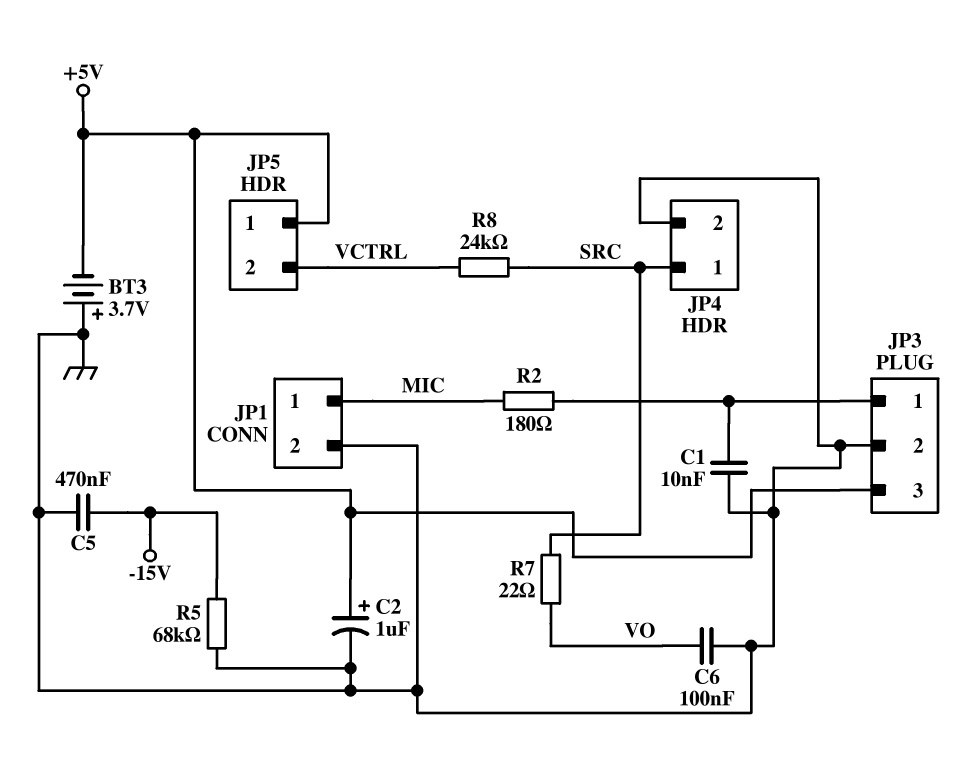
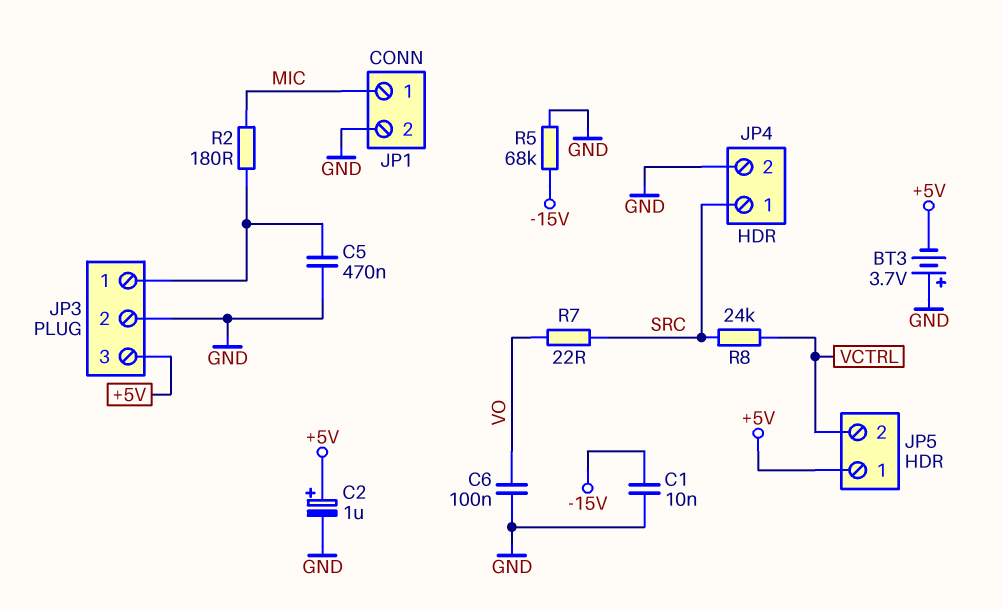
C1: 10nF (GND, JP3/1) -> 10nF (-15V, GND)
C5: 470nF (-15V, GND) -> 470nF (GND, JP3/1)

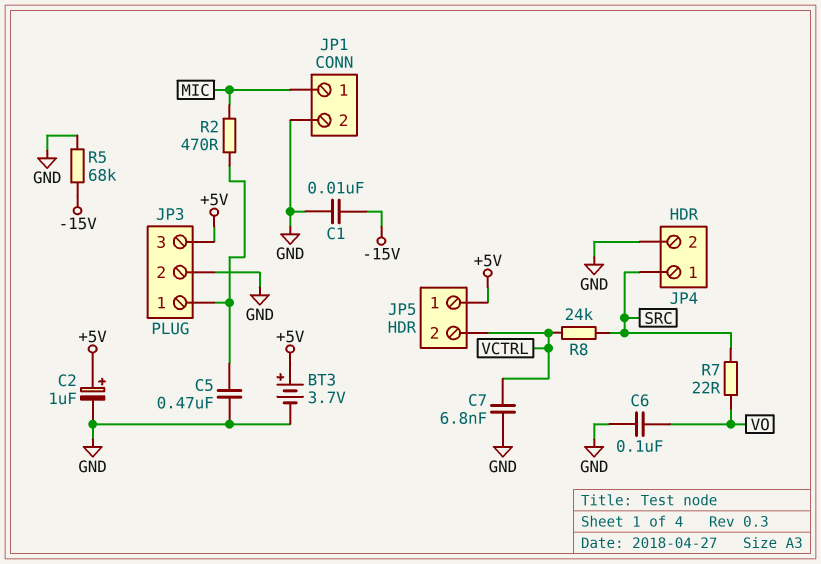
BT3: 3.7V (plus GND, minus +5V) -> 3.7V (plus +5V, minus GND)
C7: none -> 6.8nF (GND, VCTRL)
R2: 180 (JP3/1, MIC) -> 470 (JP3/1, MIC)

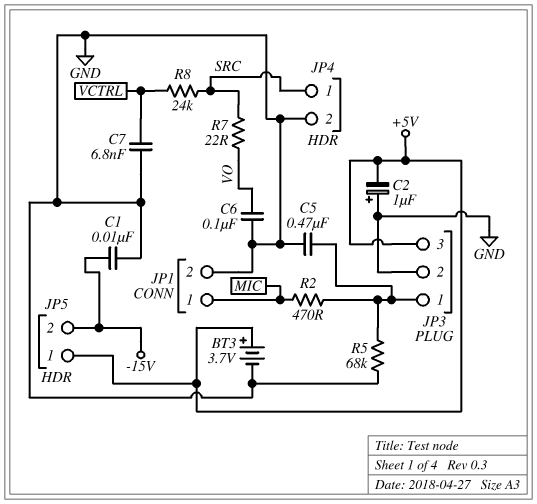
C2: 1uF (plus +5V, minus GND) -> 1uF (plus GND, minus +5V)
JP5 pin 2: VCTRL -> -15V
R5: 68k (-15V, GND) -> 68k (GND, JP3/1)

